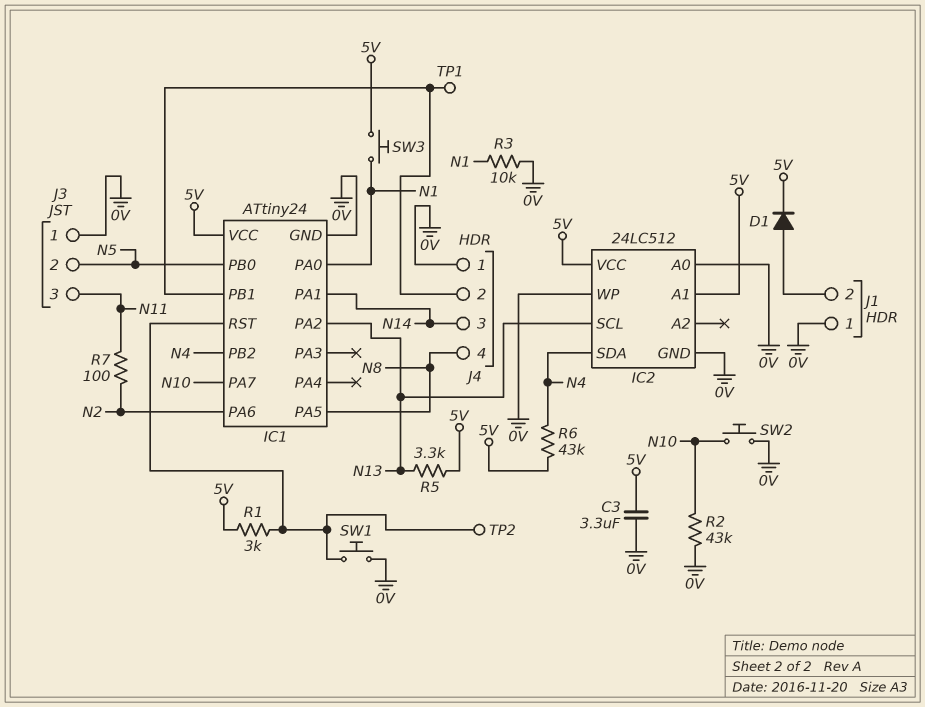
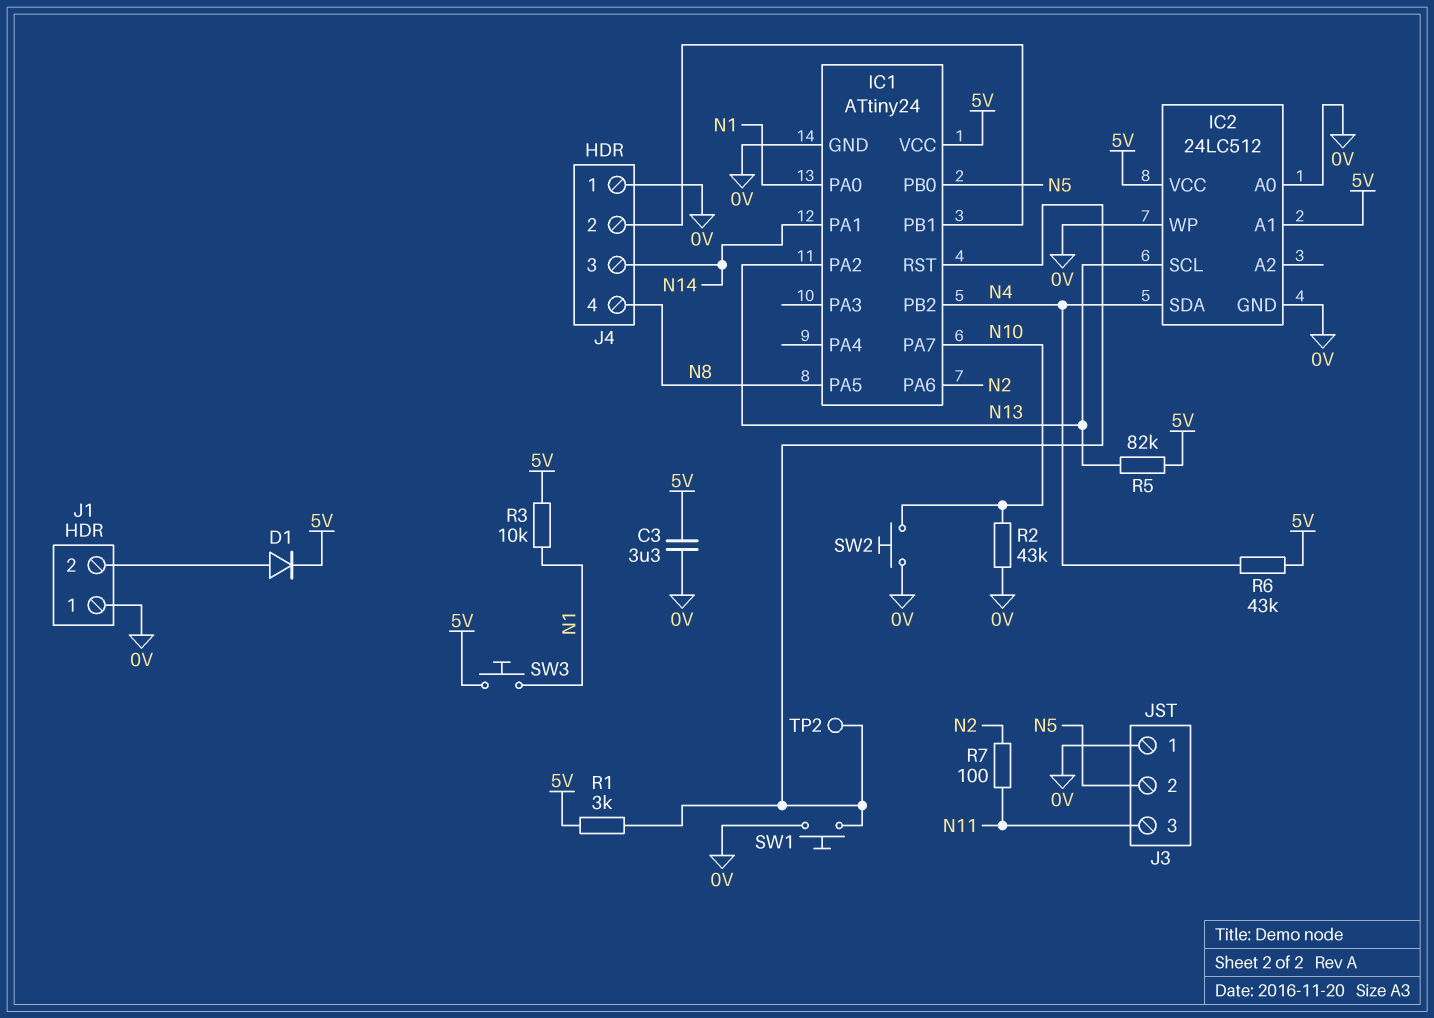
R3: 10k (0V, N1) -> 10k (5V, N1)
R5: 3.3k (5V, N13) -> 82k (5V, N13)
TP1: test point (IC1/PB1) -> none

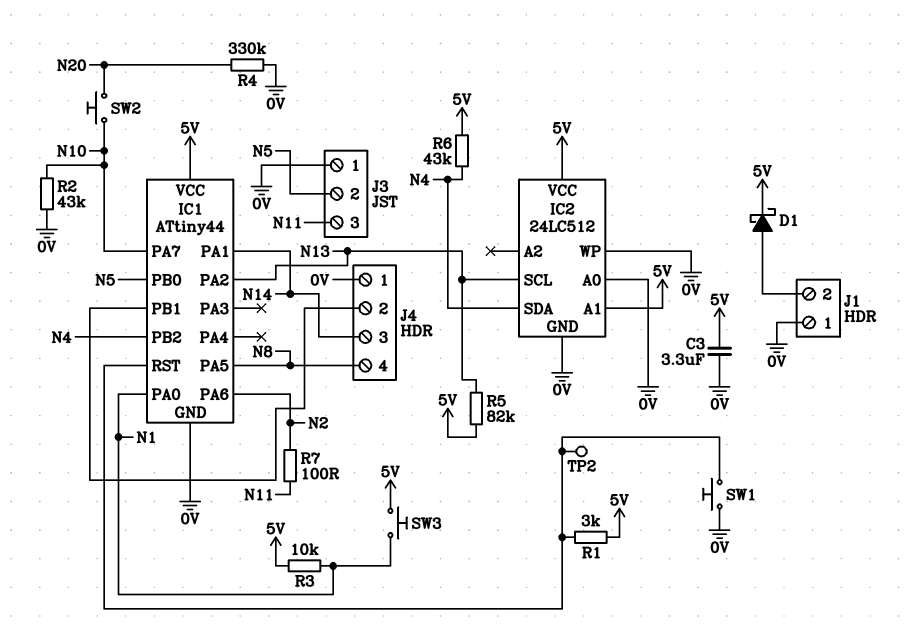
D1: diode (A J1/2, K 5V) -> schottky (A J1/2, K 5V)
IC1: ATtiny24 -> ATtiny44
R4: none -> 330k (0V, N20)
SW2: button (0V, N10) -> button (N10, N20)

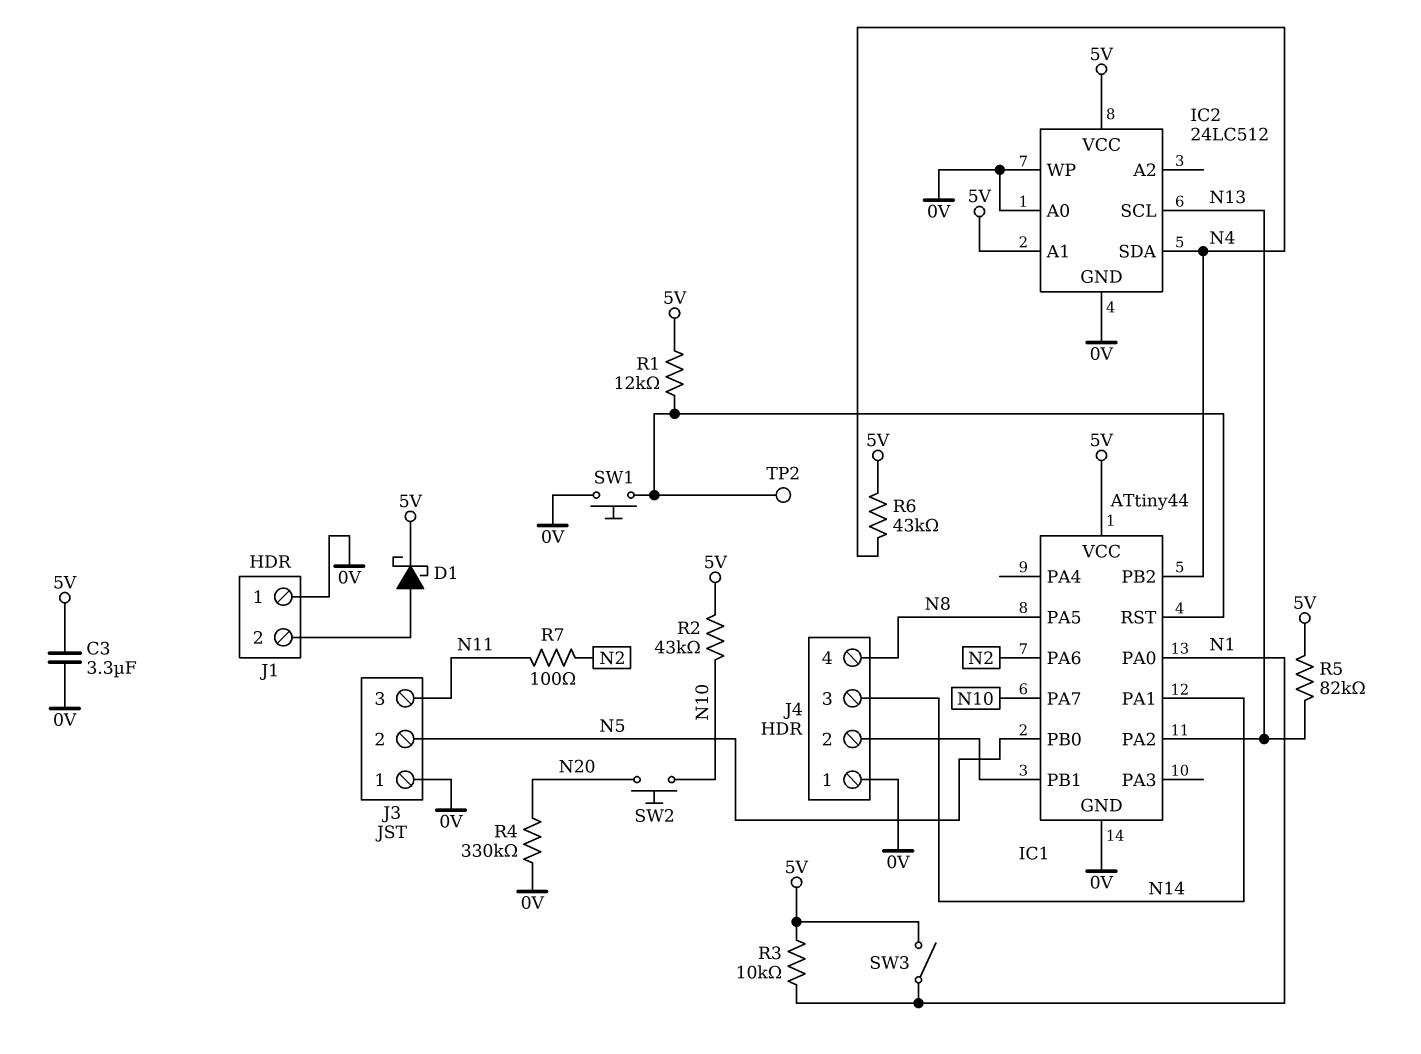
R1: 3k (5V, IC1/RST) -> 12k (5V, IC1/RST)
R2: 43k (0V, N10) -> 43k (5V, N10)
SW3: button (5V, N1) -> switch (5V, N1)

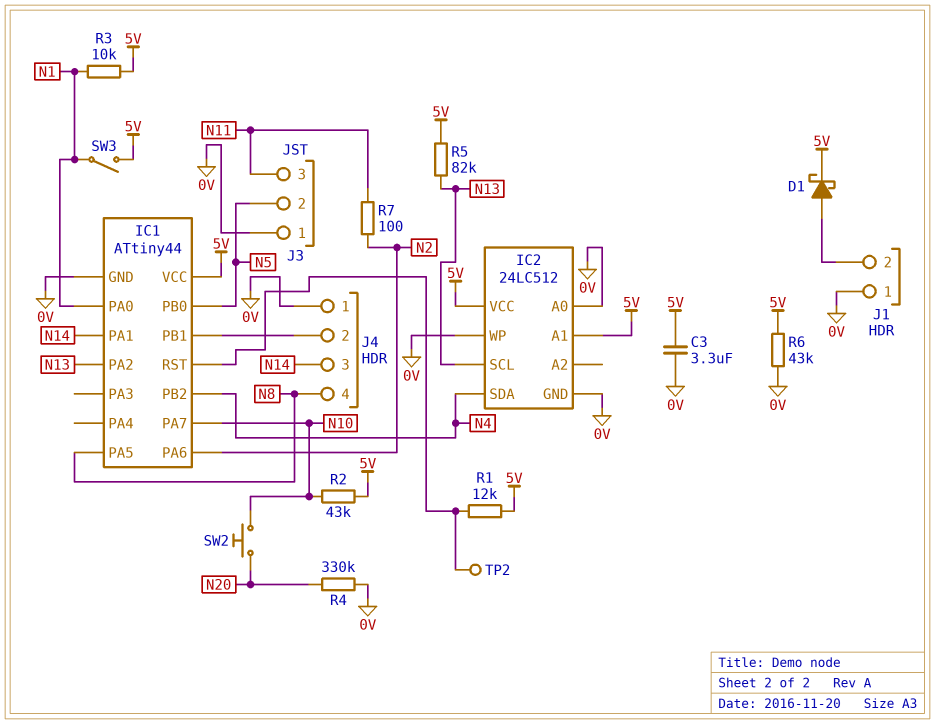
R6: 43k (5V, N4) -> 43k (0V, 5V)
SW1: button (0V, IC1/RST) -> none

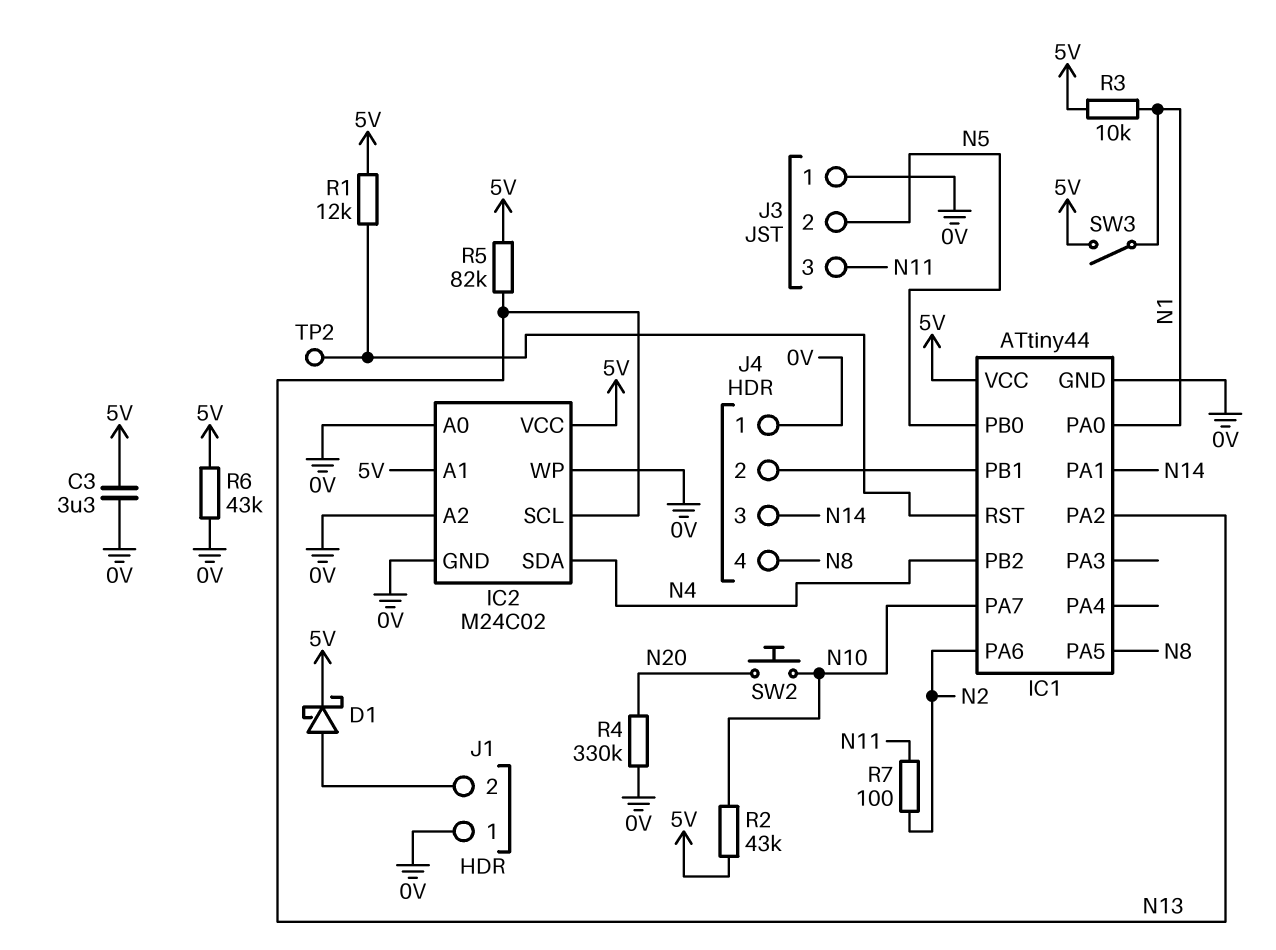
IC2: 24LC512 -> M24C02
IC2 pin A2: none -> 0V

